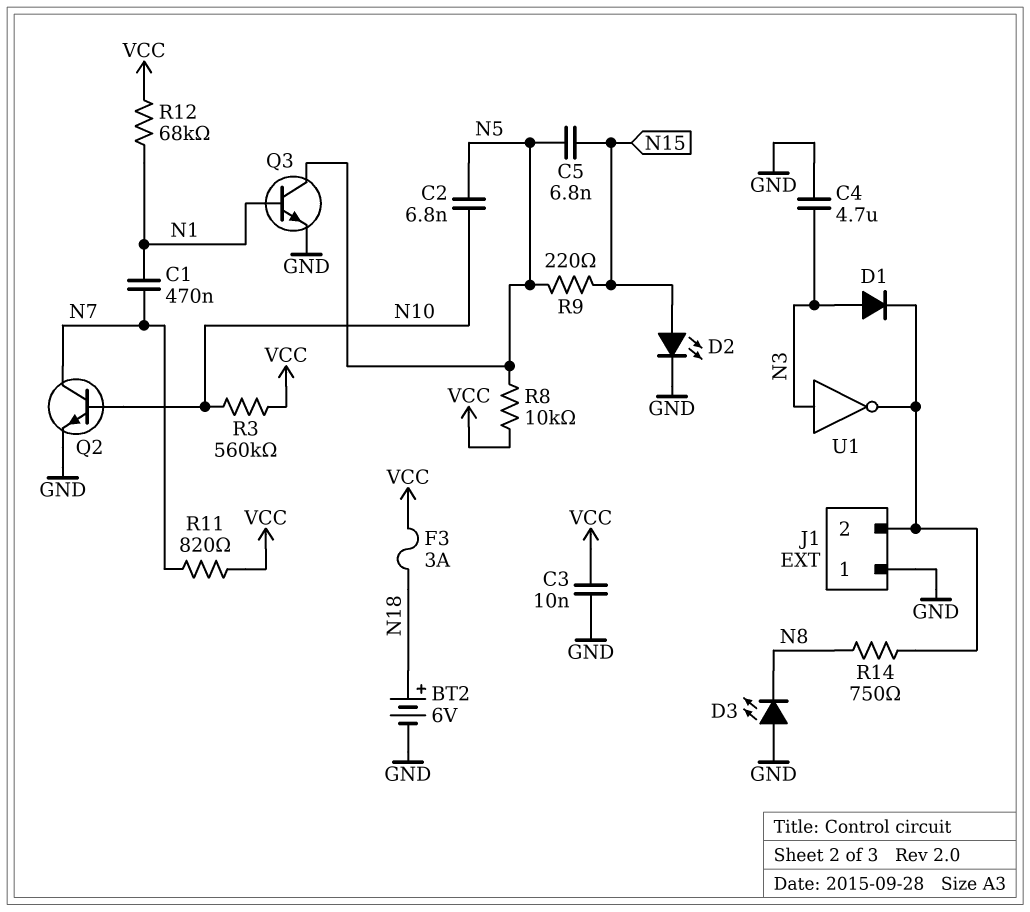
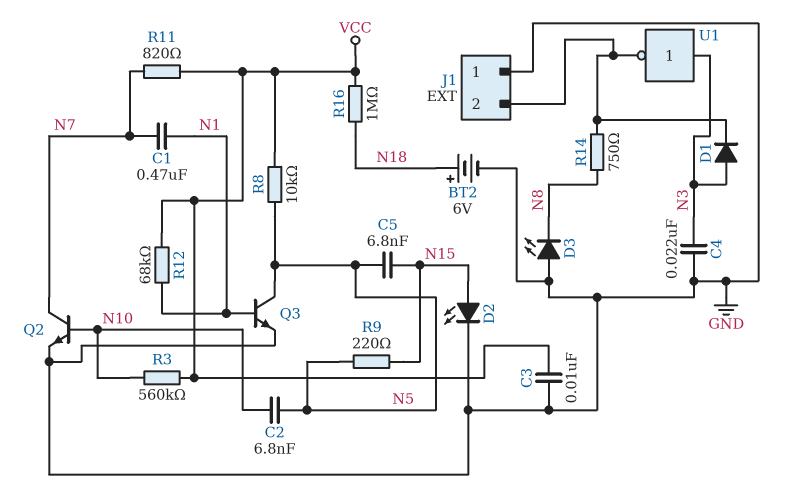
C4: 4.7uF (GND, N3) -> 22nF (GND, N3)
F3: 3A (N18, VCC) -> none
R16: none -> 1M (N18, VCC)

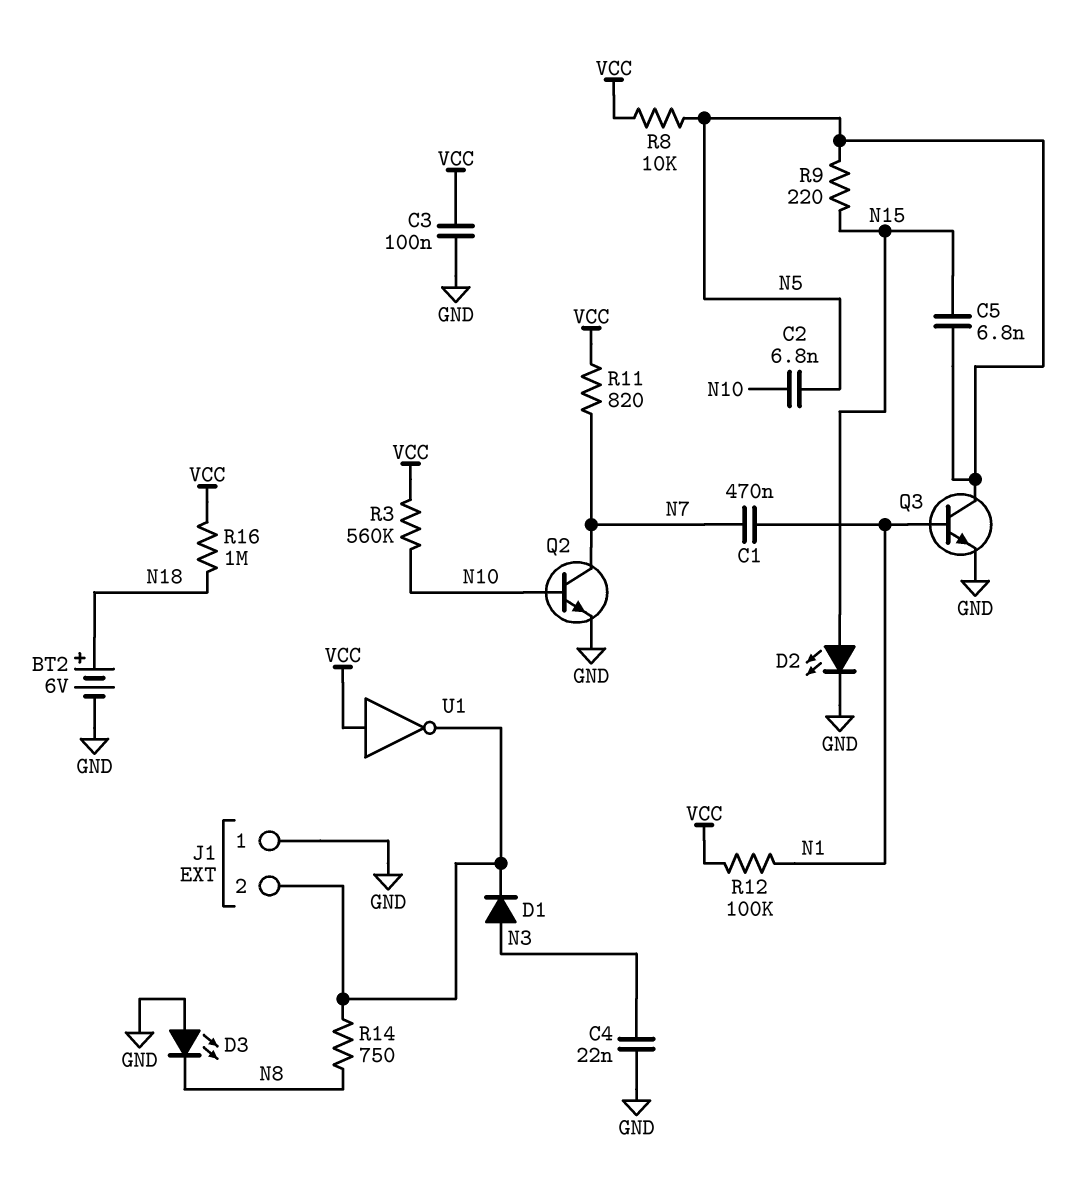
C3: 10nF (GND, VCC) -> 100nF (GND, VCC)
R12: 68k (N1, VCC) -> 100k (N1, VCC)
U1: NOT (in N3, out J1/2) -> NOT (in VCC, out J1/2)

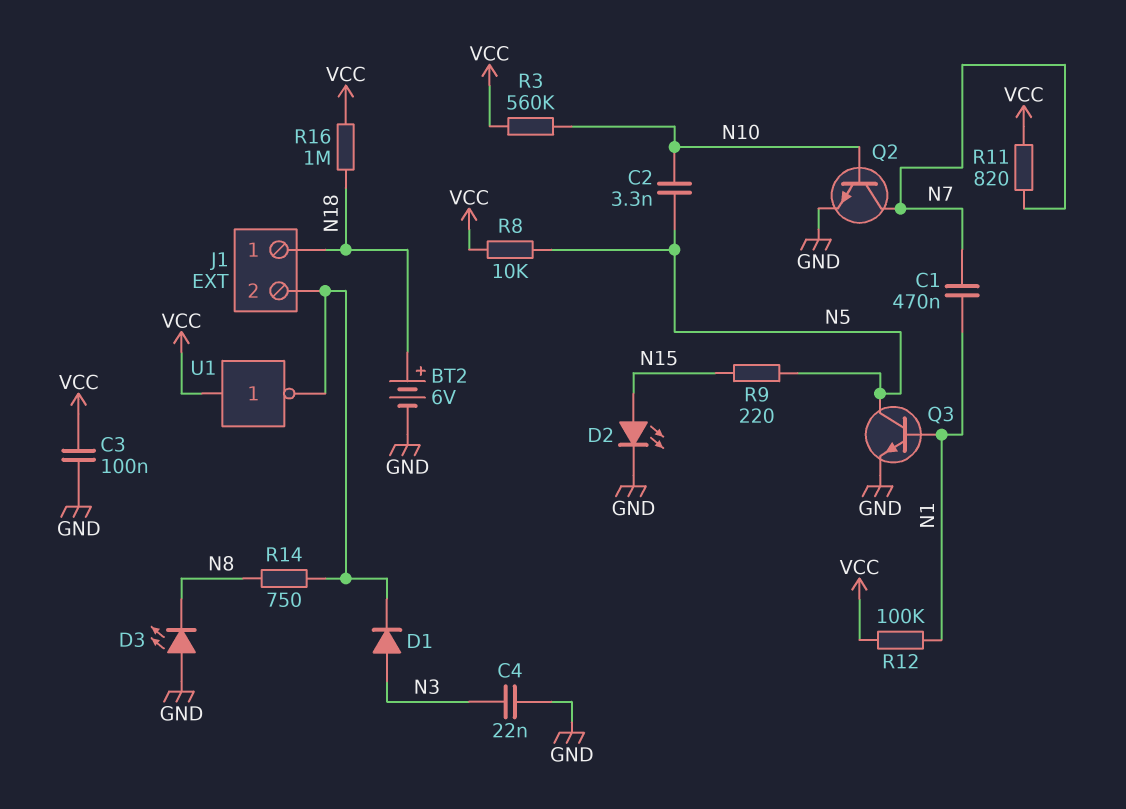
C2: 6.8nF (N5, N10) -> 3.3nF (N5, N10)
C5: 6.8nF (N5, N15) -> none
J1 pin 1: GND -> N18

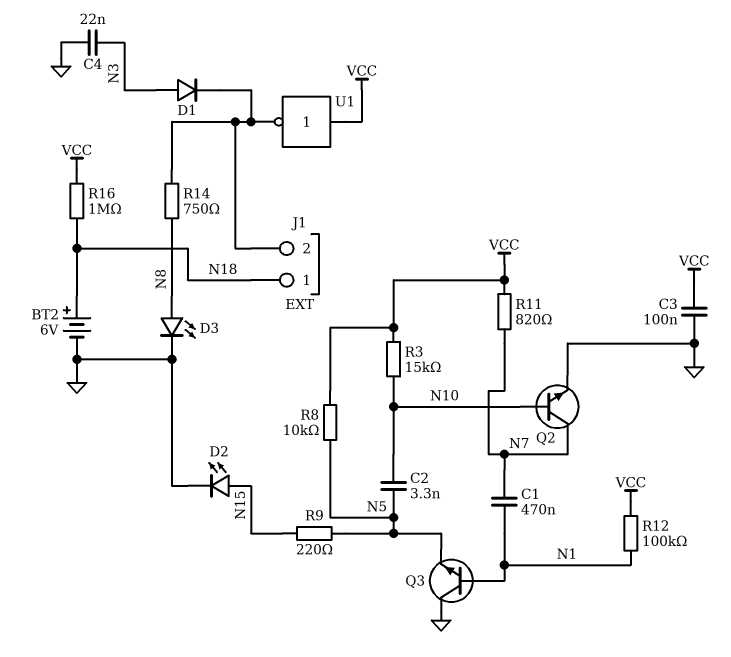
D3: LED (A GND, K N8) -> LED (A N8, K GND)
Q3: NPN (B N1, C N5, E GND) -> NPN (B N1, C GND, E N5)
R3: 560k (N10, VCC) -> 15k (N10, VCC)

